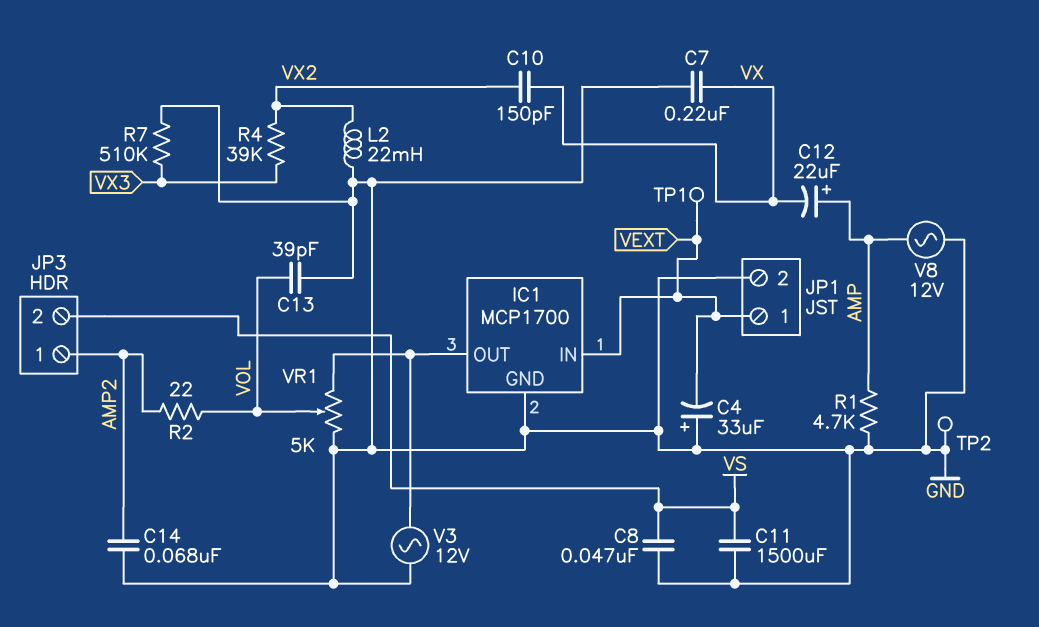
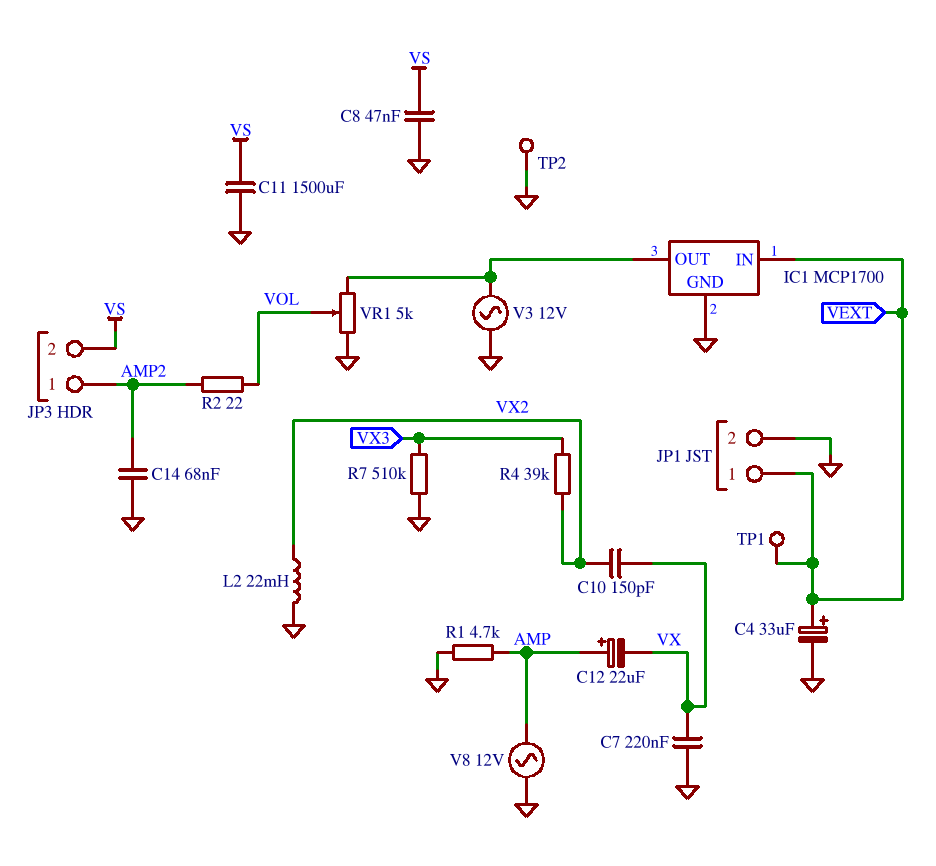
C4: 33uF (plus GND, minus VEXT) -> 33uF (plus VEXT, minus GND)
C13: 39pF (GND, VOL) -> none

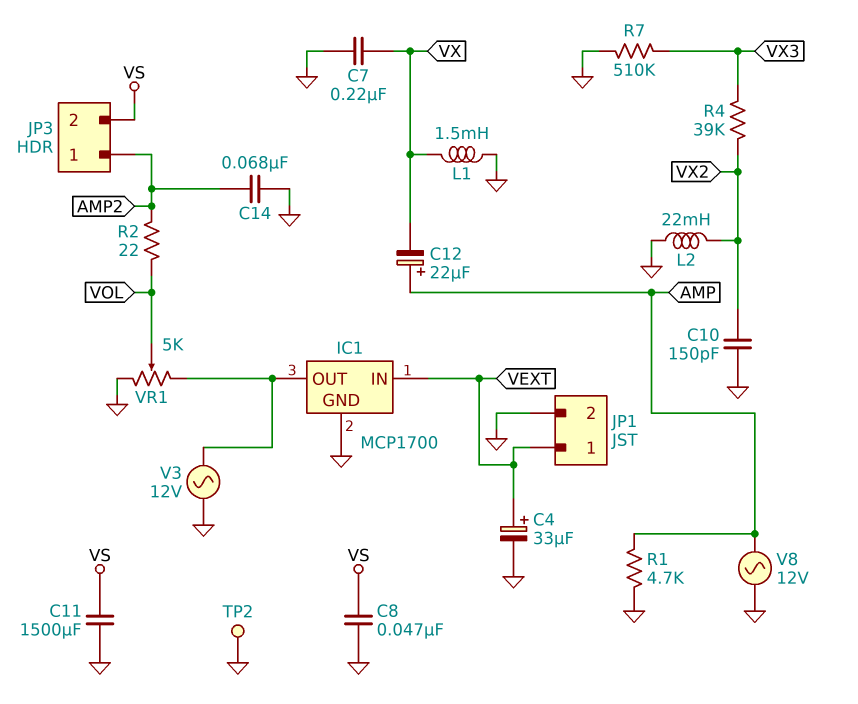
C10: 150pF (VX, VX2) -> 150pF (GND, VX2)
L1: none -> 1.5mH (GND, VX)
TP1: test point (VEXT) -> none

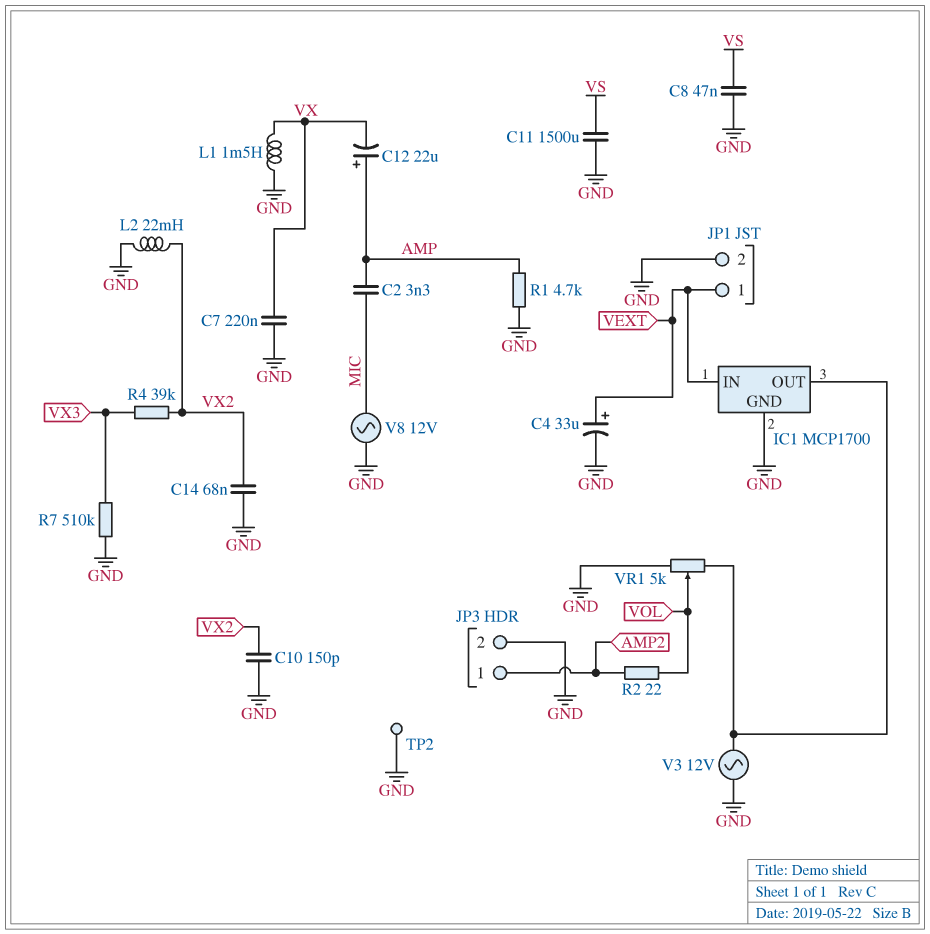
C2: none -> 3.3nF (AMP, MIC)
C14: 68nF (AMP2, GND) -> 68nF (GND, VX2)
JP3 pin 2: VS -> GND
V8: AC 12V (AMP, GND) -> AC 12V (GND, MIC)

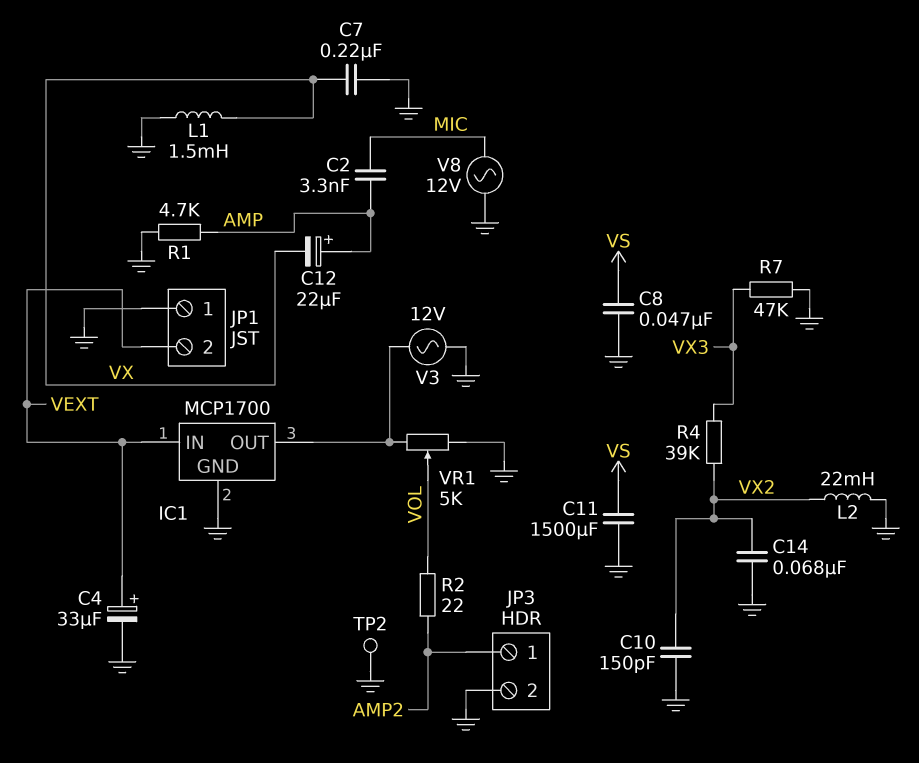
JP1 pin 1: VEXT -> GND
JP1 pin 2: GND -> VEXT
R7: 510k (GND, VX3) -> 47k (GND, VX3)

